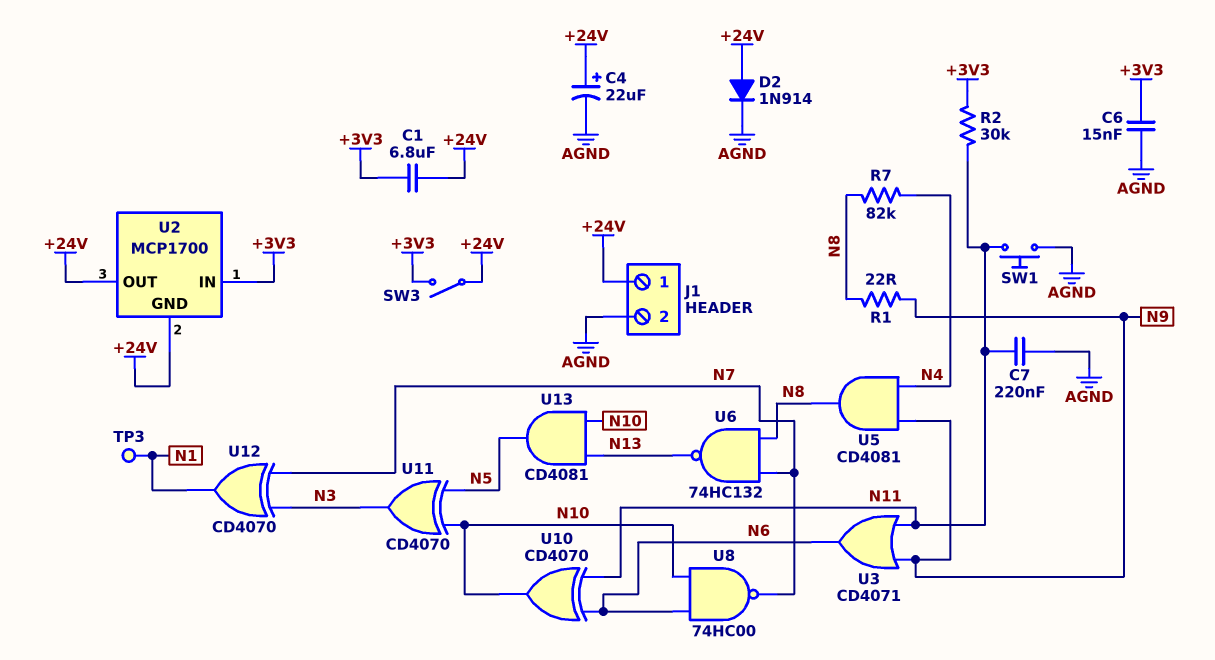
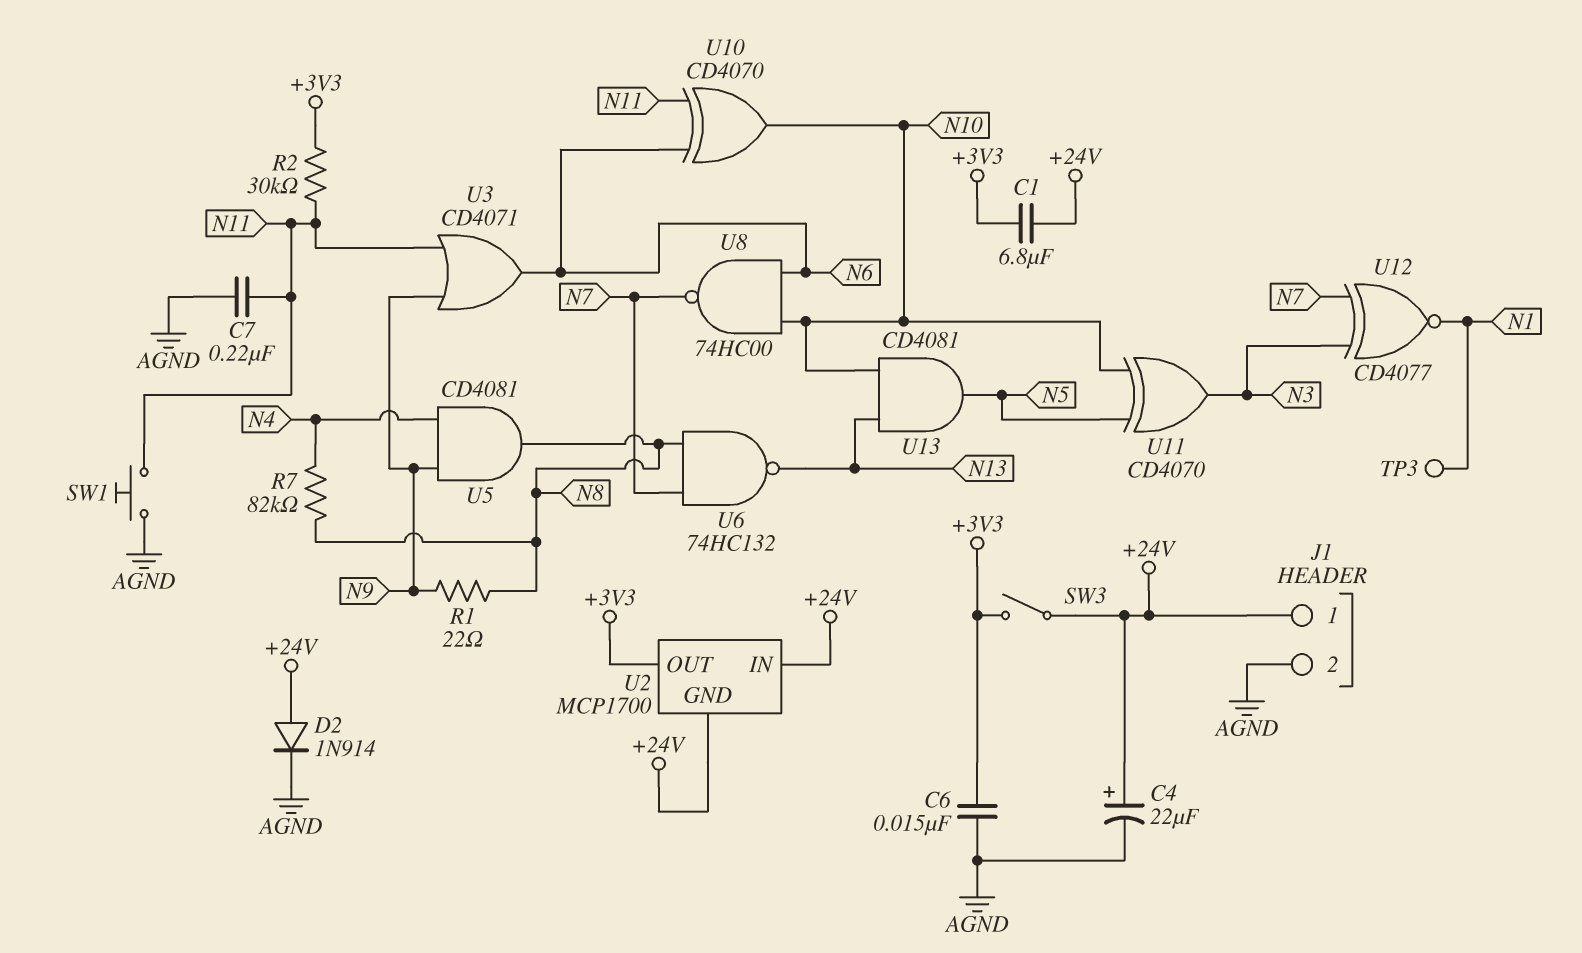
U2 pin IN: +3V3 -> +24V
U2 pin OUT: +24V -> +3V3
U12: XOR CD4070 (in N3, in N7, out N1) -> XNOR CD4077 (in N3, in N7, out N1)

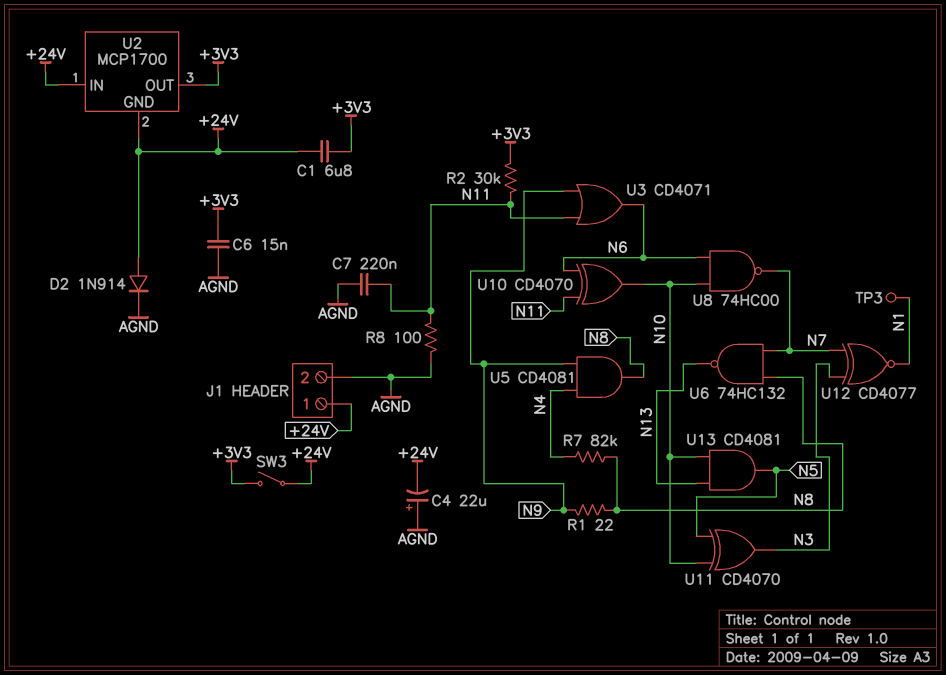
C4: 22uF (plus +24V, minus AGND) -> 22uF (plus AGND, minus +24V)
R8: none -> 100 (AGND, N11)
SW1: button (AGND, N11) -> none

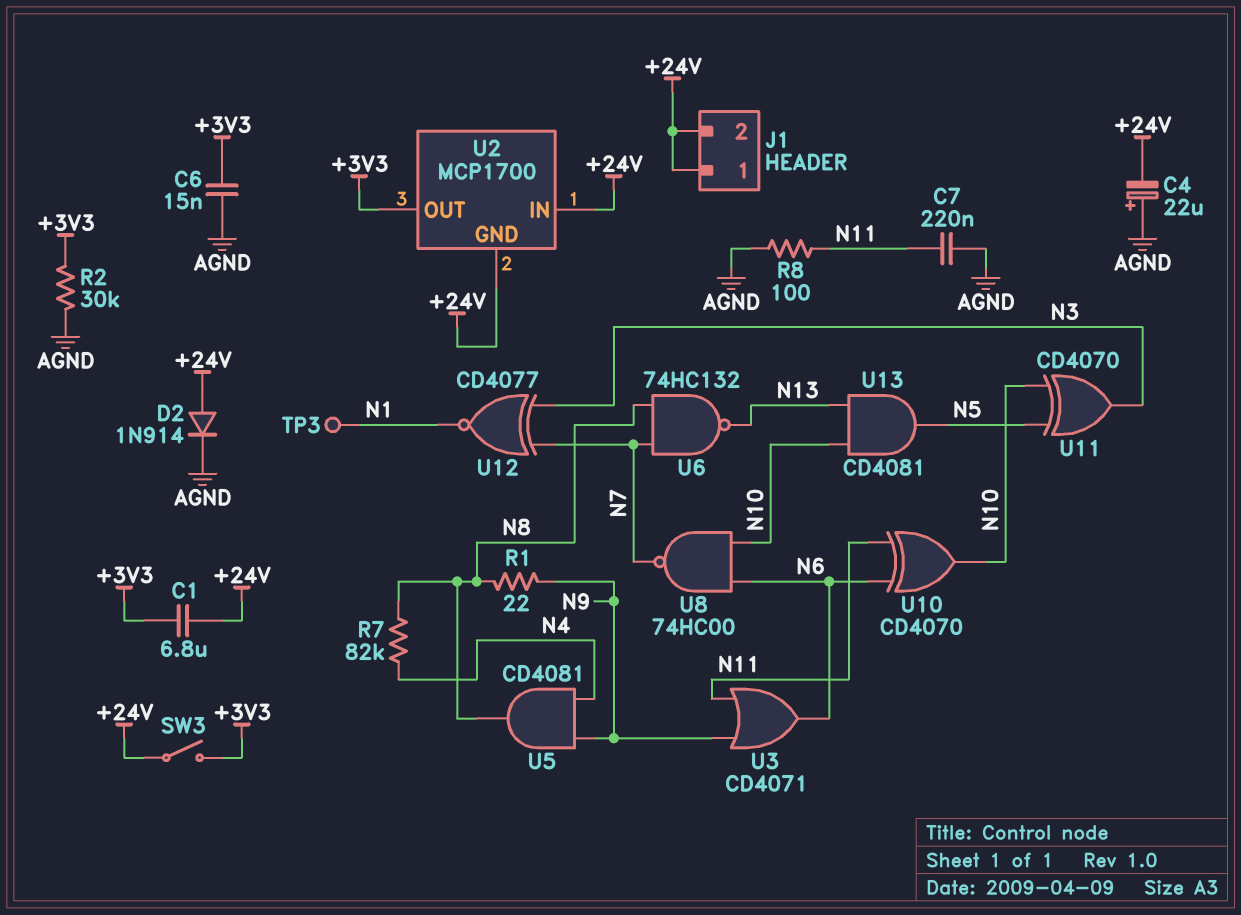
J1 pin 2: AGND -> +24V
R2: 30k (+3V3, N11) -> 30k (+3V3, AGND)

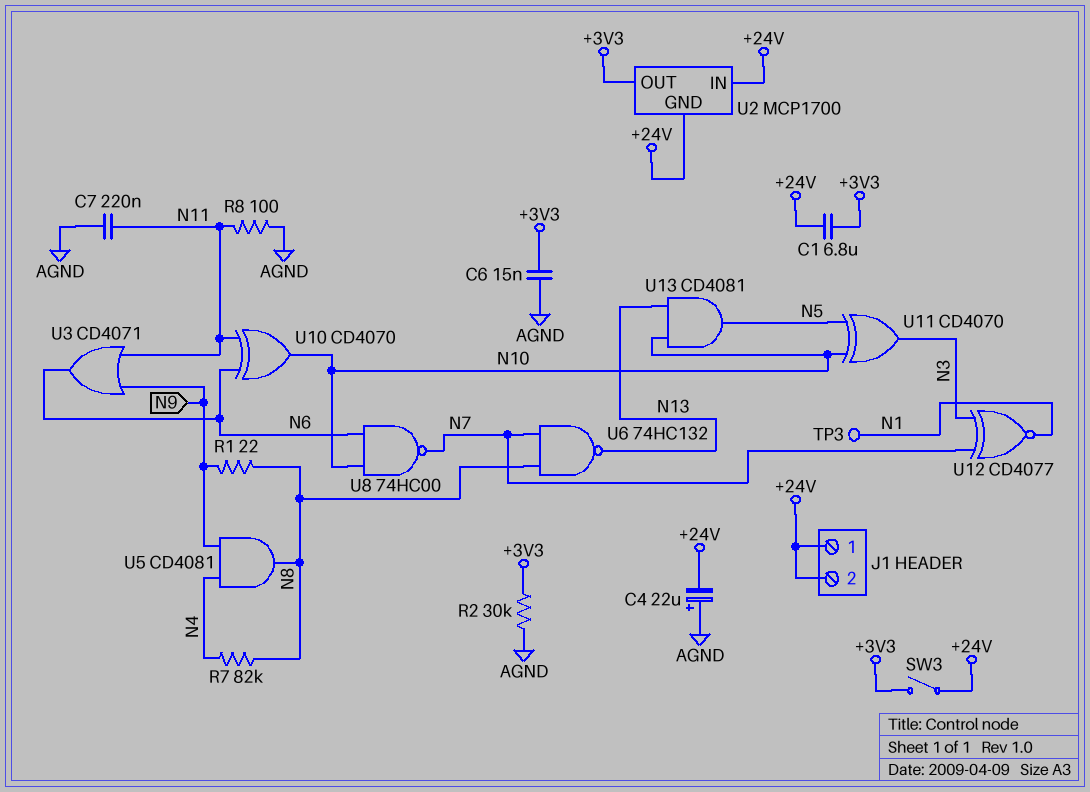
D2: diode 1N914 (A +24V, K AGND) -> none

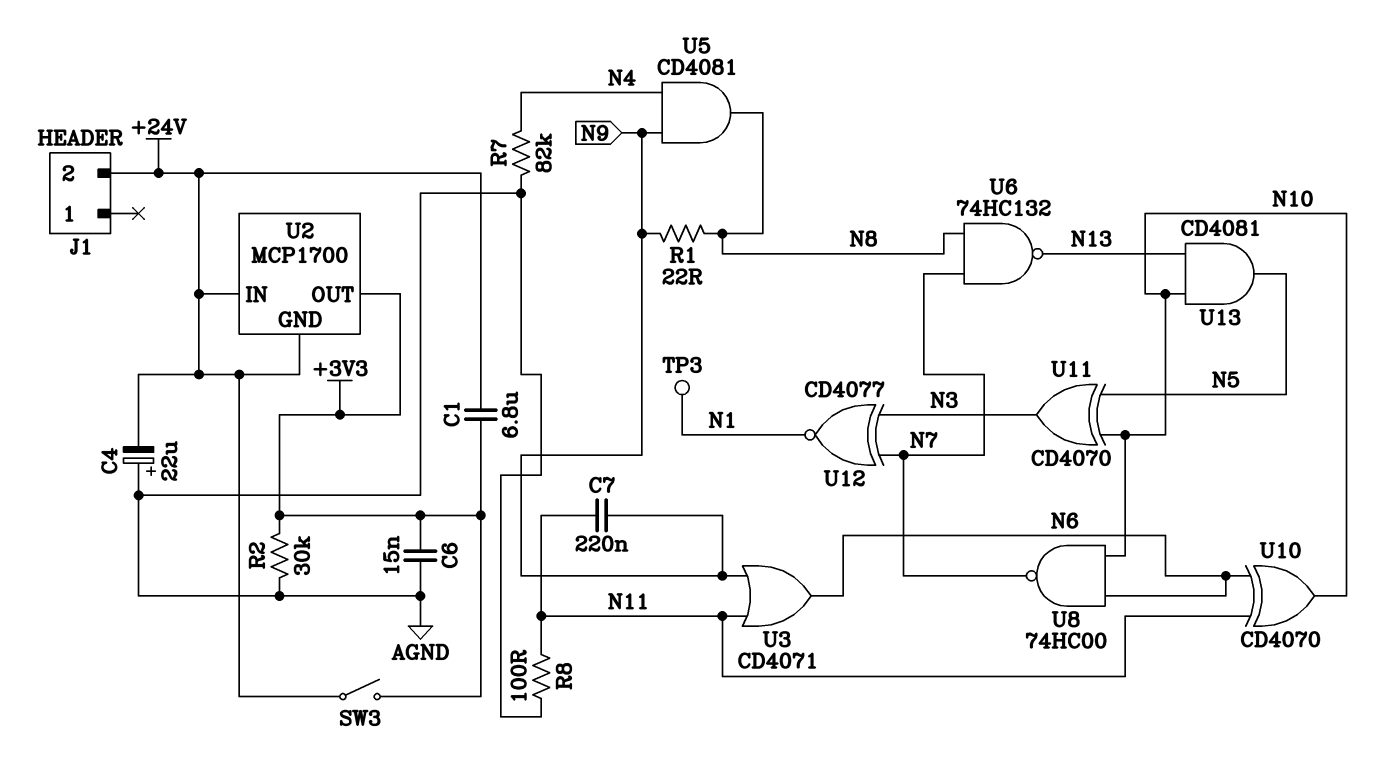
C7: 220nF (AGND, N11) -> 220nF (N9, N11)
J1 pin 1: +24V -> none
R7: 82k (N4, N8) -> 82k (AGND, N4)

